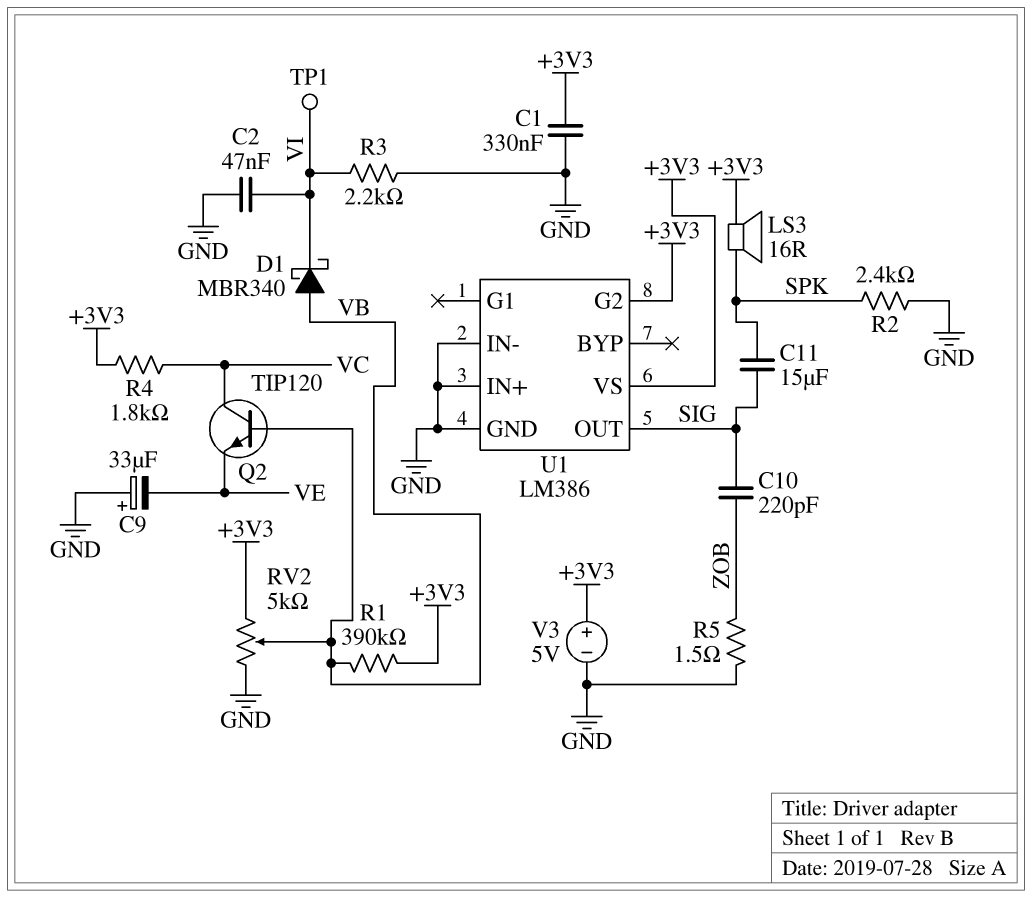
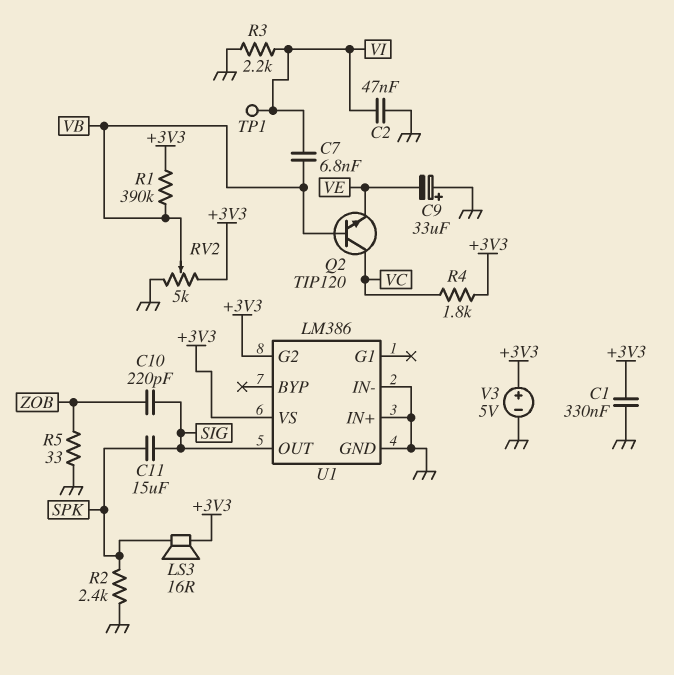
C7: none -> 6.8nF (VB, VI)
D1: schottky MBR340 (A VB, K VI) -> none
R5: 1.5 (GND, ZOB) -> 33 (GND, ZOB)

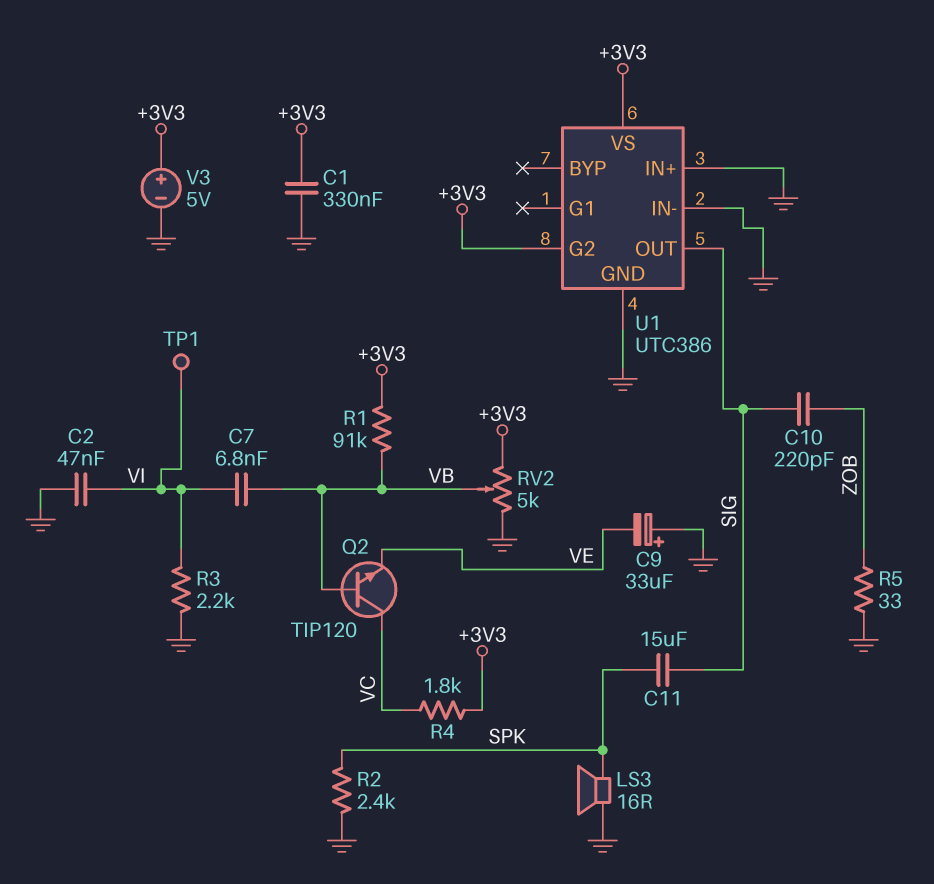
LS3: speaker 16R (+3V3, SPK) -> speaker 16R (GND, SPK)
R1: 390k (+3V3, VB) -> 91k (+3V3, VB)
U1: LM386 -> UTC386

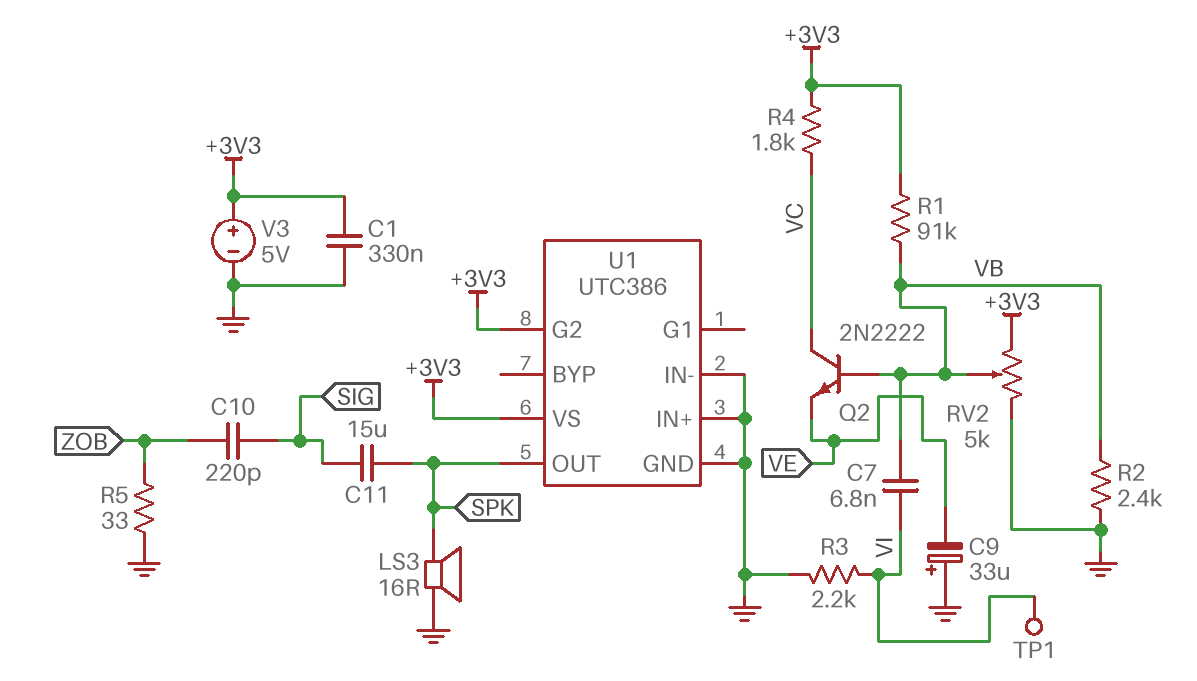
C2: 47nF (GND, VI) -> none
Q2: NPN TIP120 (B VB, C VC, E VE) -> NPN 2N2222 (B VB, C VC, E VE)
R2: 2.4k (GND, SPK) -> 2.4k (GND, VB)
U1 pin OUT: SIG -> SPK

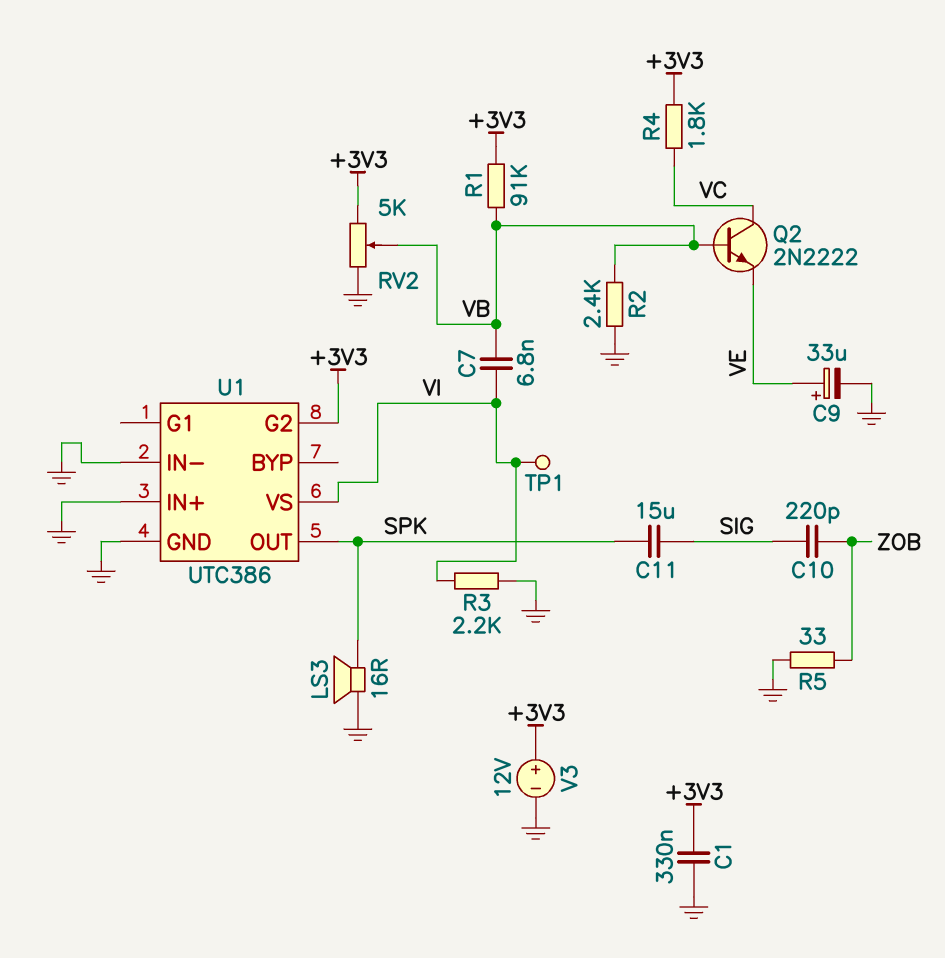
C9: 33uF (plus GND, minus VE) -> 33uF (plus VE, minus GND)
U1 pin VS: +3V3 -> VI
V3: 5V (plus +3V3, minus GND) -> 12V (plus +3V3, minus GND)

